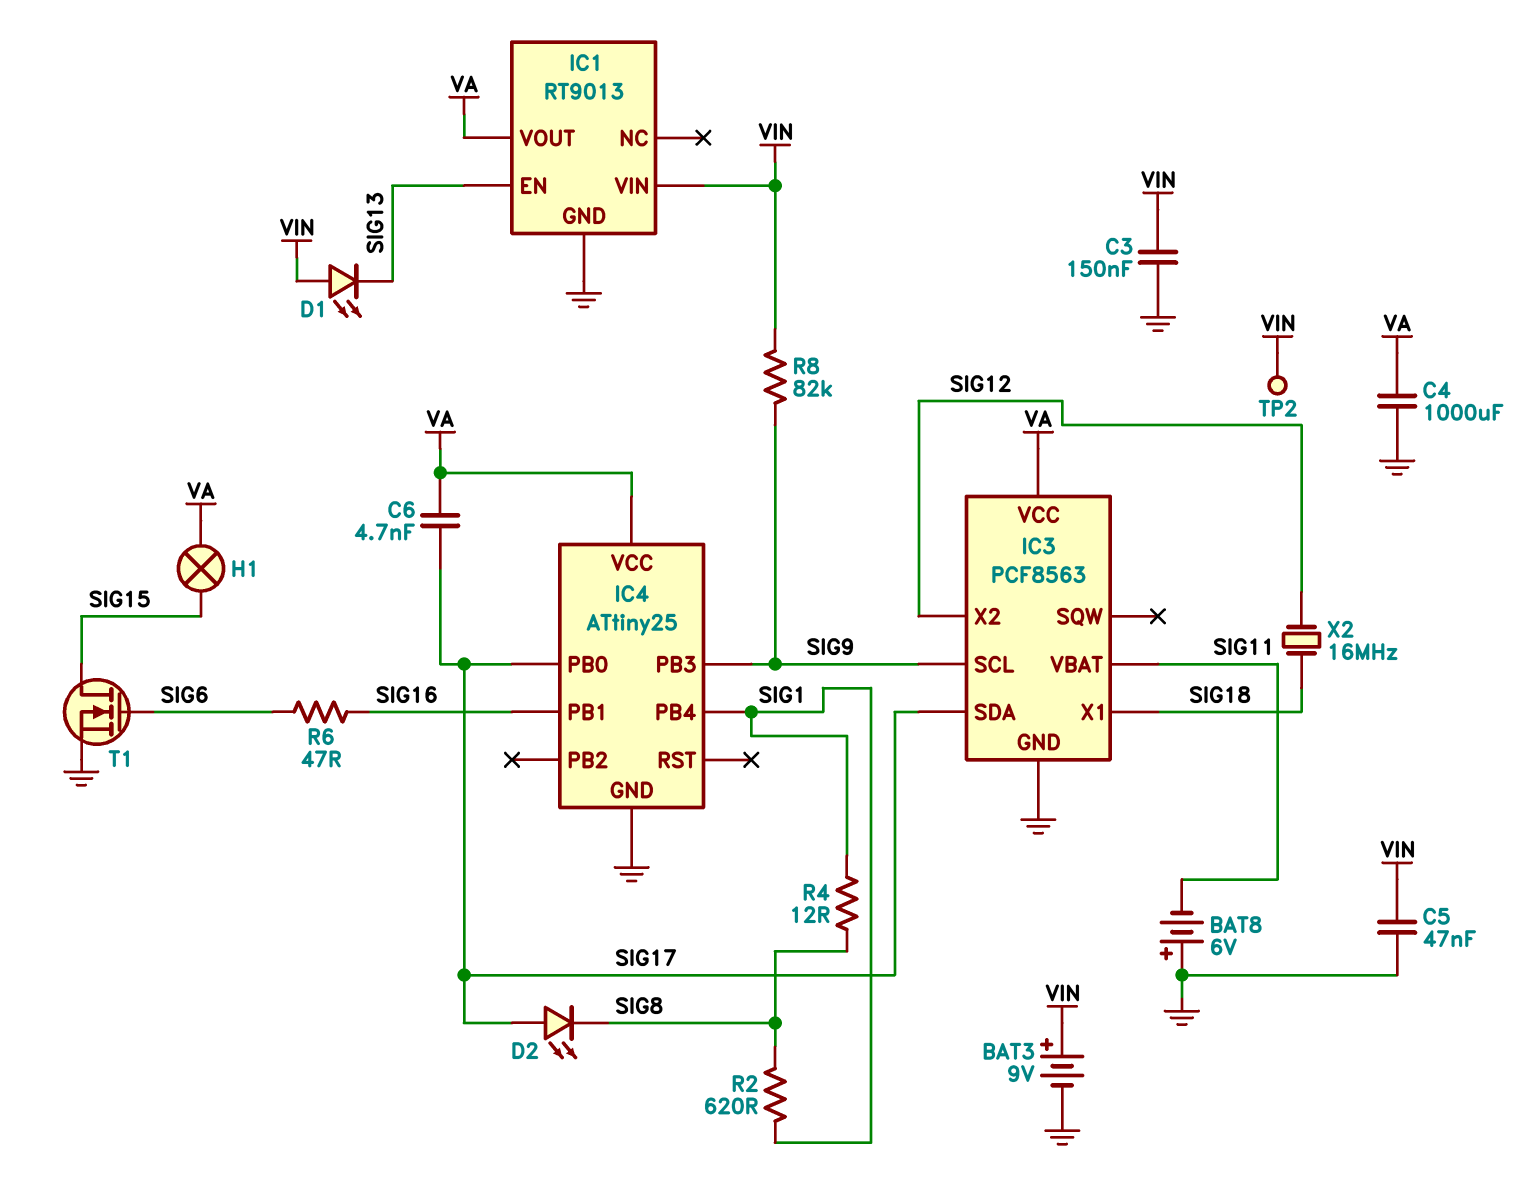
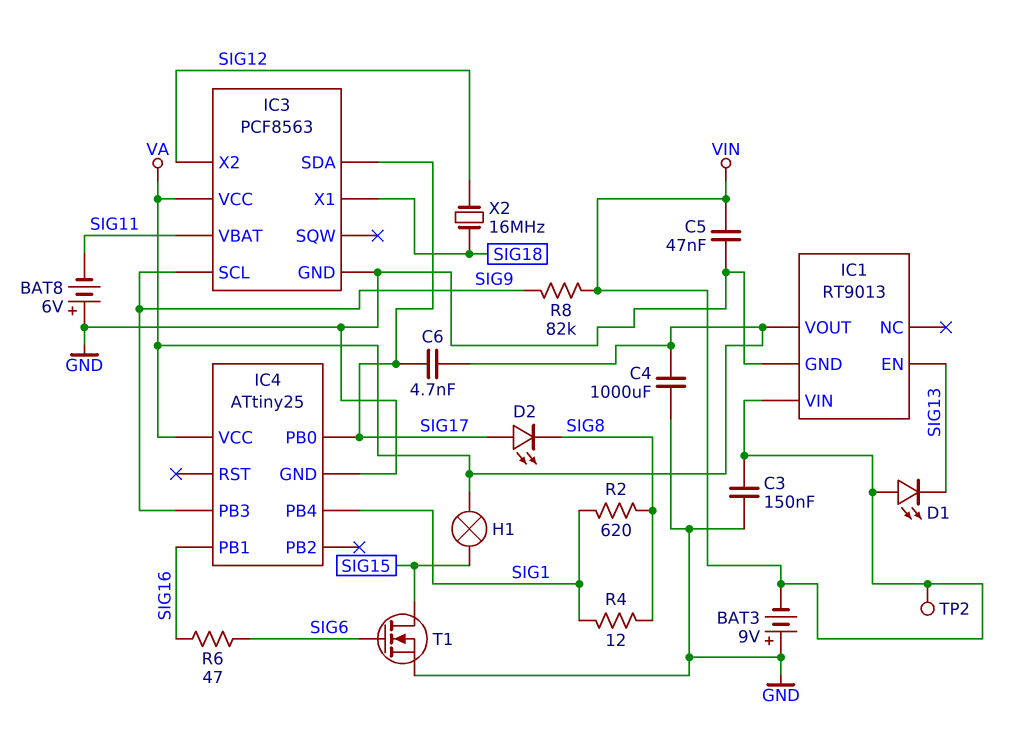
BAT3: 9V (plus VIN, minus GND) -> 9V (plus GND, minus VIN)

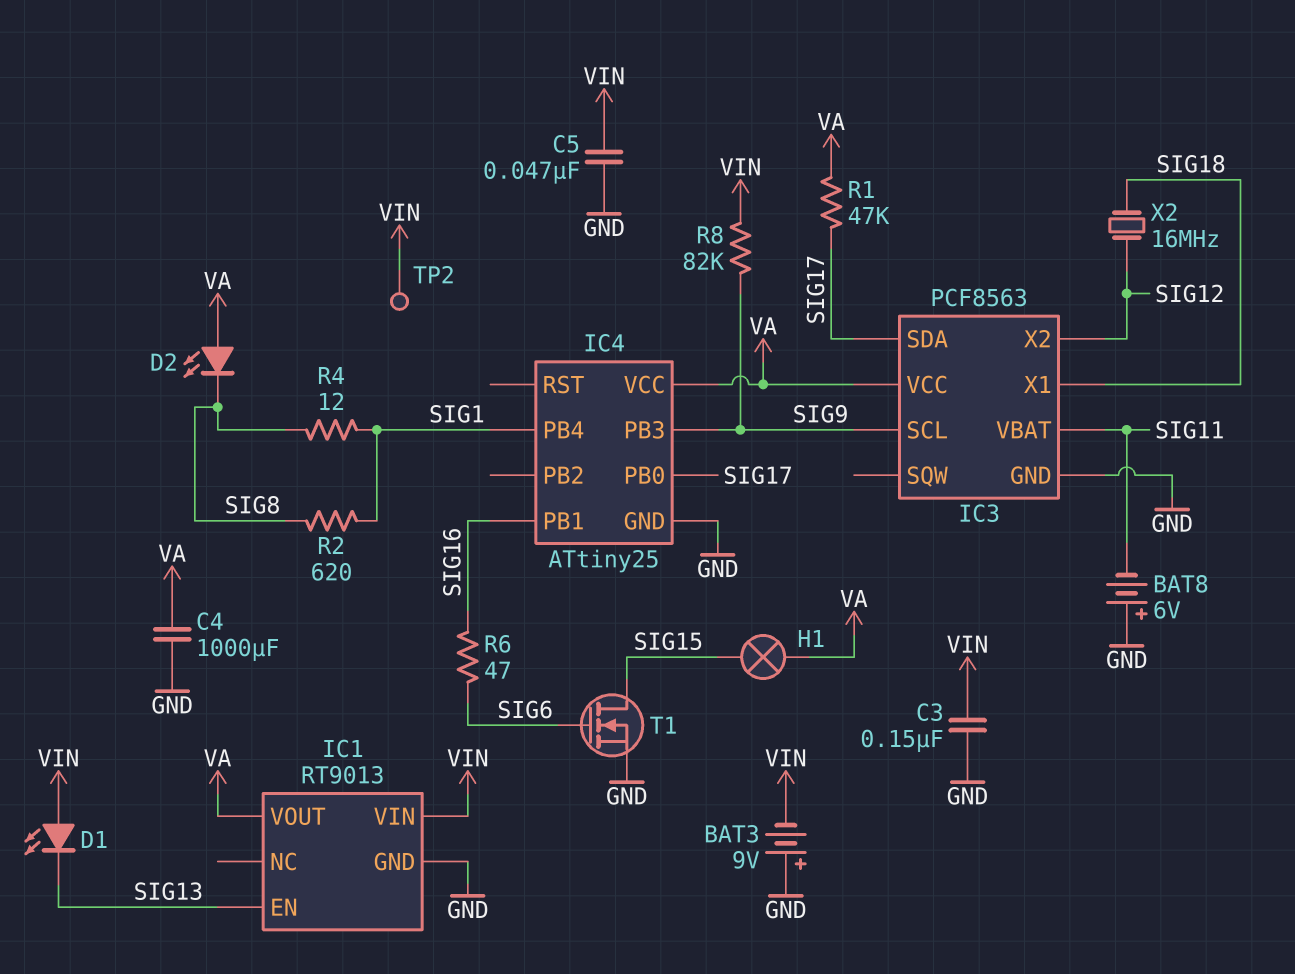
C6: 4.7nF (SIG17, VA) -> none
D2: LED (A SIG17, K SIG8) -> LED (A VA, K SIG8)
R1: none -> 47k (SIG17, VA)

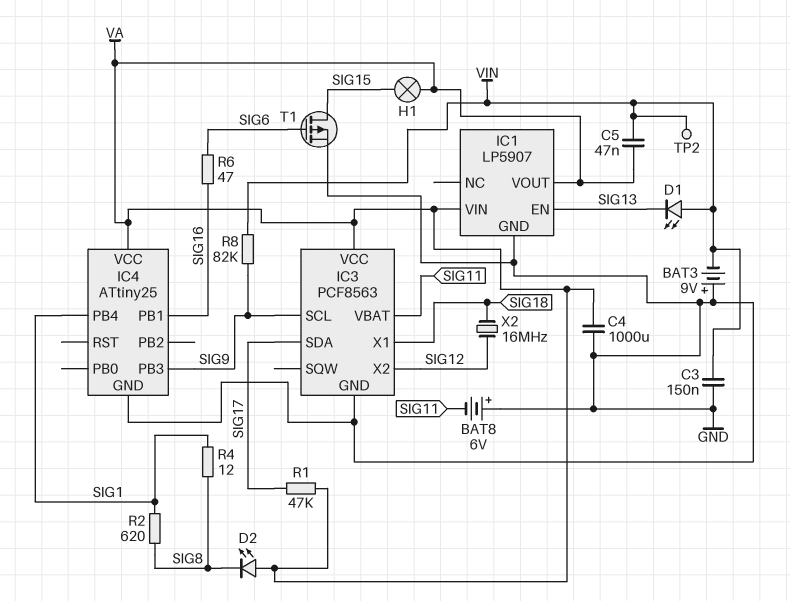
C5: 47nF (GND, VIN) -> 47nF (VA, VIN)
IC1: RT9013 -> LP5907
IC1 pin VIN: VIN -> VA
IC4 pin PB0: SIG17 -> none
T1: NMOS (G SIG6, D SIG15, S GND) -> PMOS (G SIG6, D SIG15, S GND)

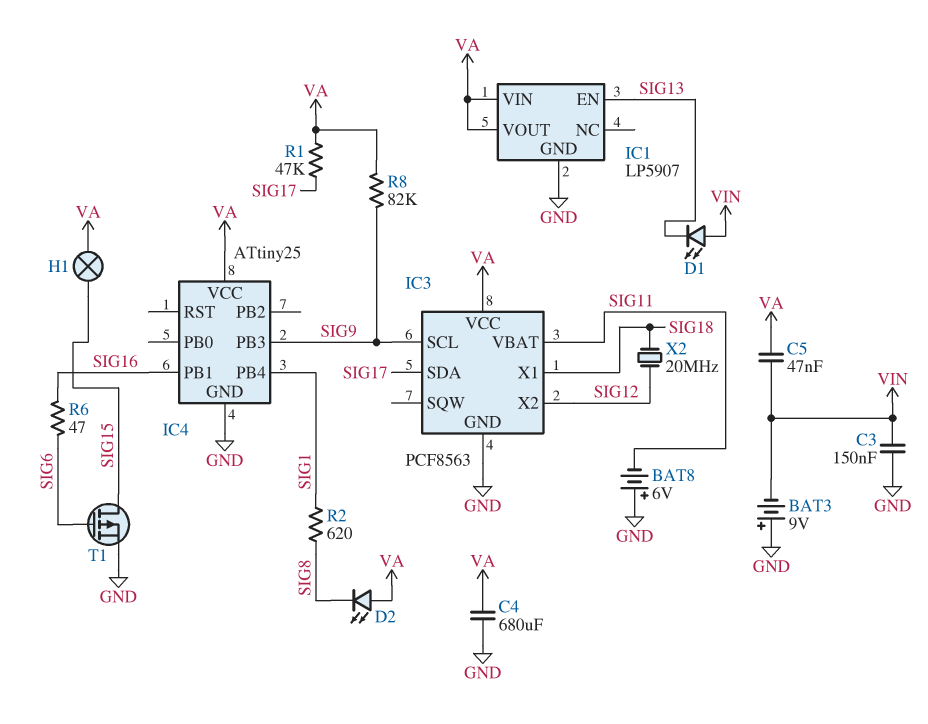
C4: 1000uF (GND, VA) -> 680uF (GND, VA)
R4: 12 (SIG1, SIG8) -> none
R8: 82k (SIG9, VIN) -> 82k (SIG9, VA)
TP2: test point (VIN) -> none
X2: 16MHz (SIG12, SIG18) -> 20MHz (SIG12, SIG18)

